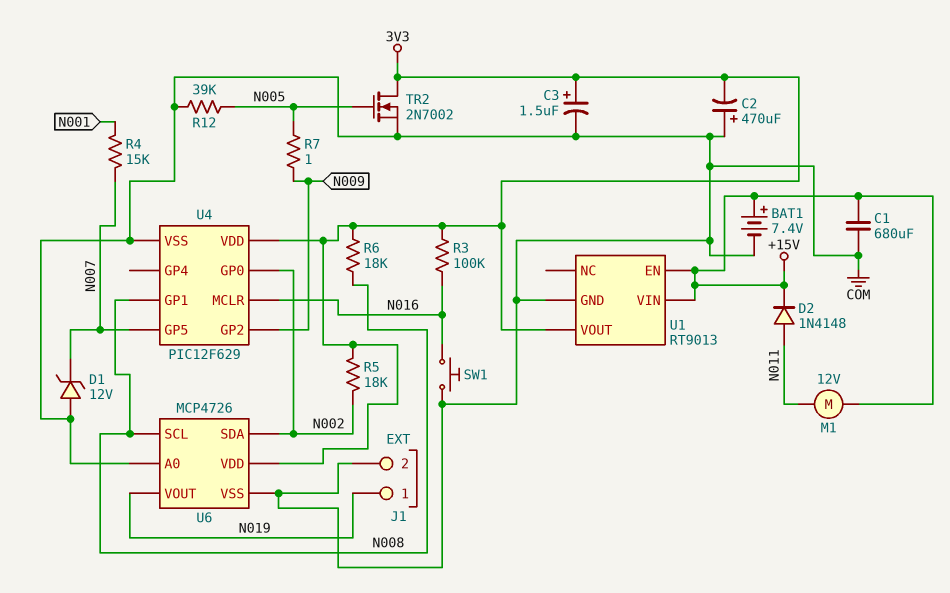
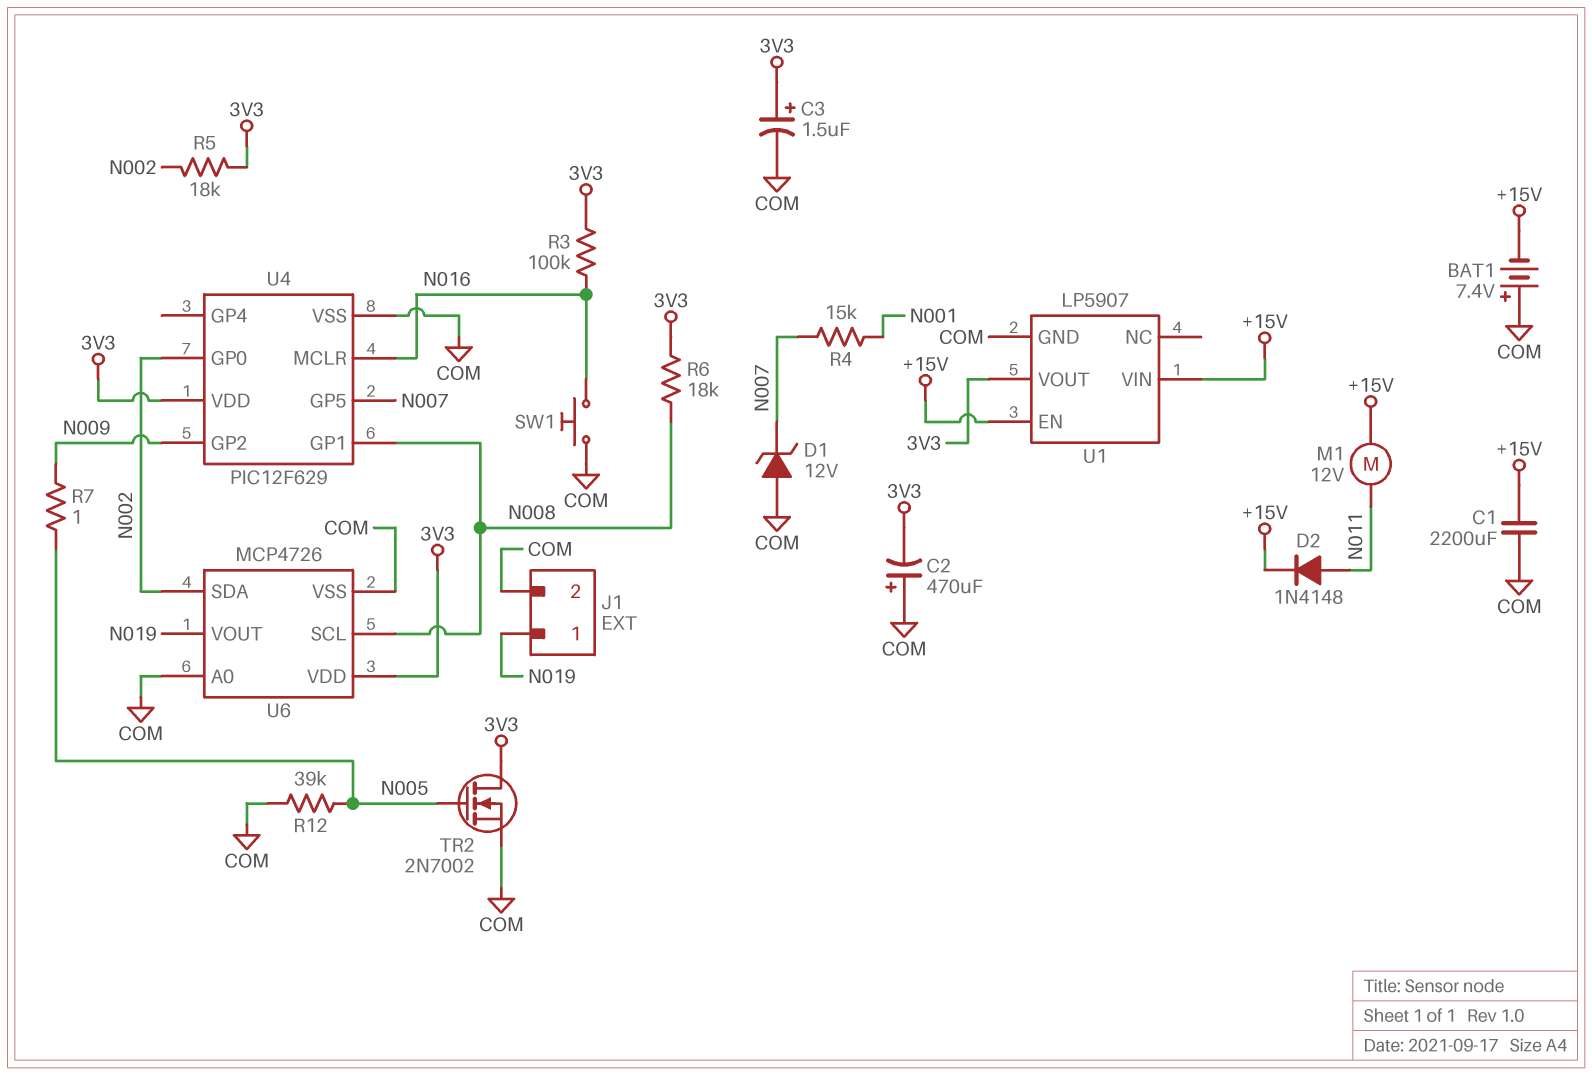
BAT1: 7.4V (plus +15V, minus COM) -> 7.4V (plus COM, minus +15V)
C1: 680uF (+15V, COM) -> 2200uF (+15V, COM)
U1: RT9013 -> LP5907

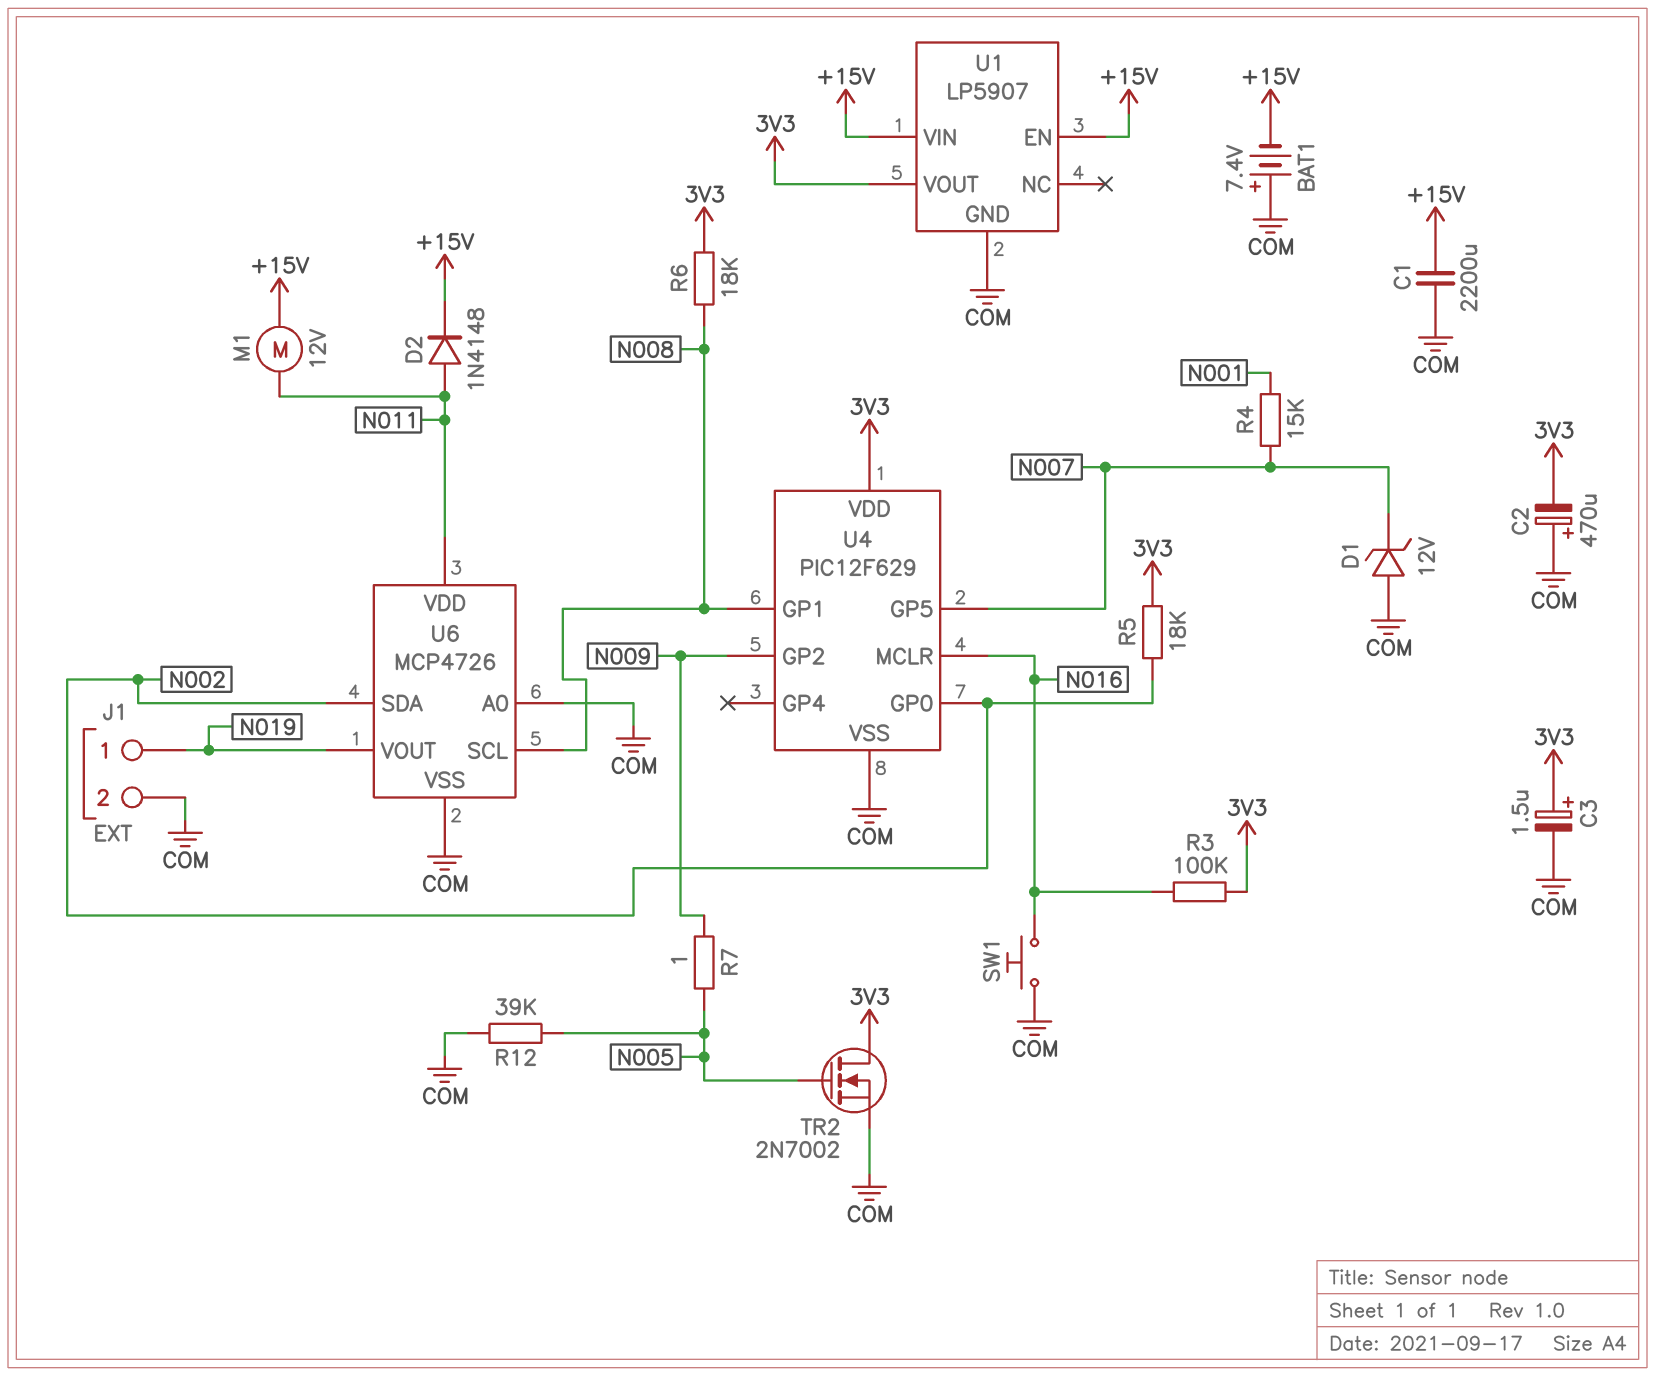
U6 pin VDD: 3V3 -> N011

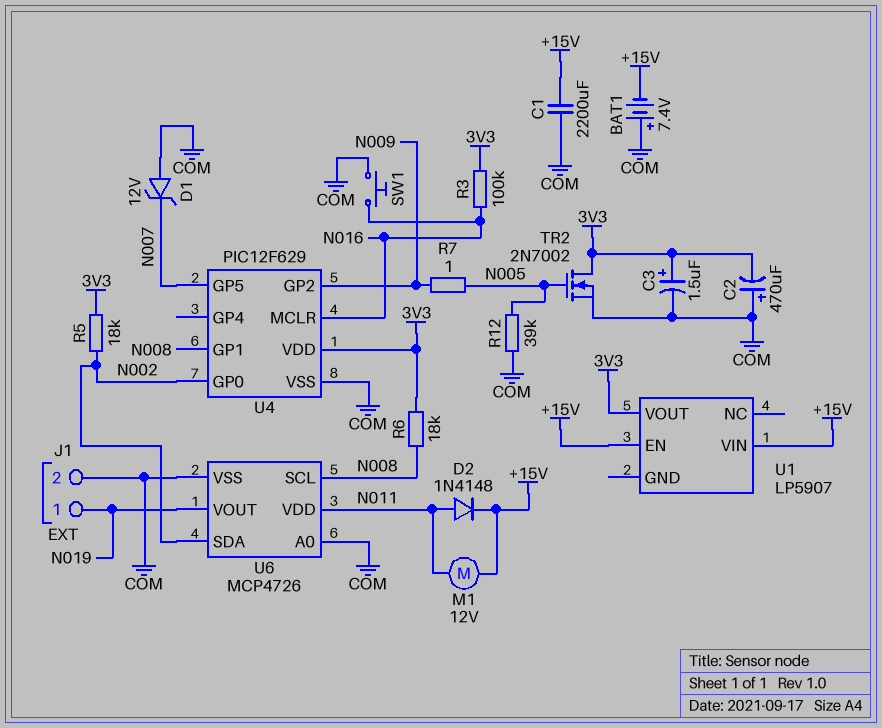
R4: 15k (N001, N007) -> none
U1 pin GND: COM -> none

